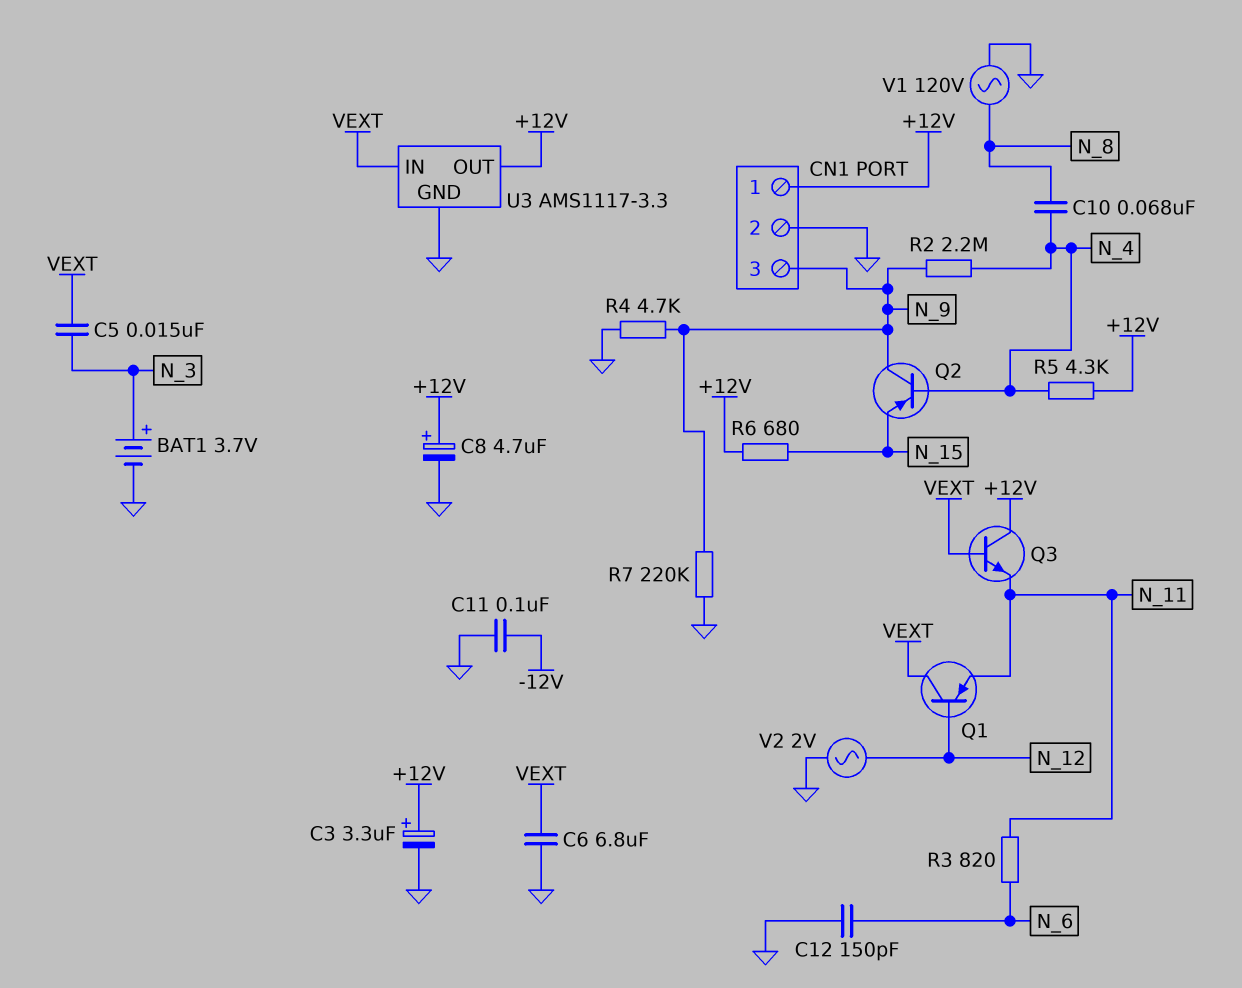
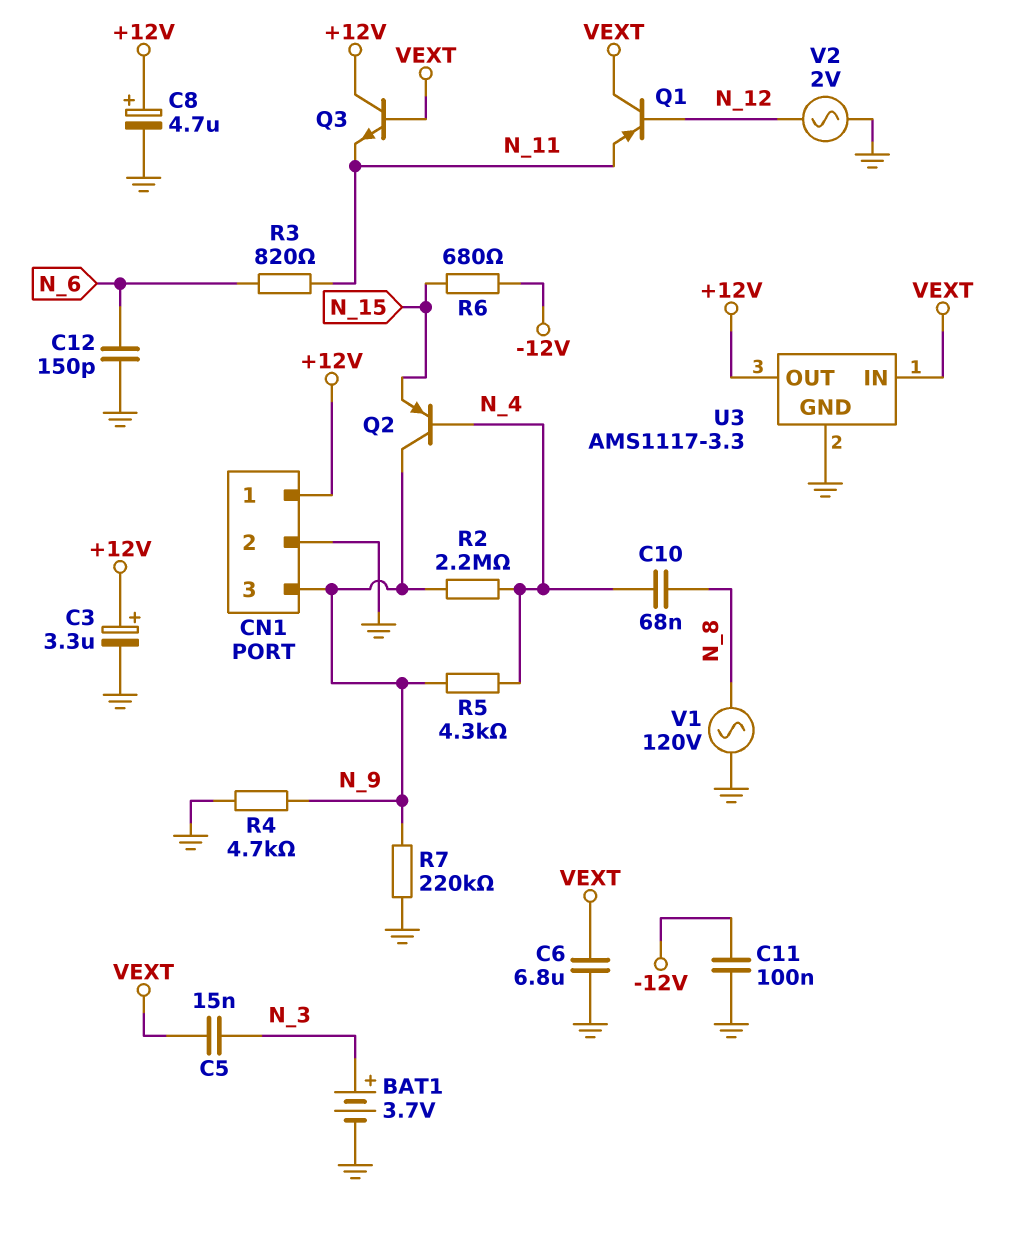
R5: 4.3k (+12V, N_4) -> 4.3k (N_4, N_9)
R6: 680 (+12V, N_15) -> 680 (-12V, N_15)

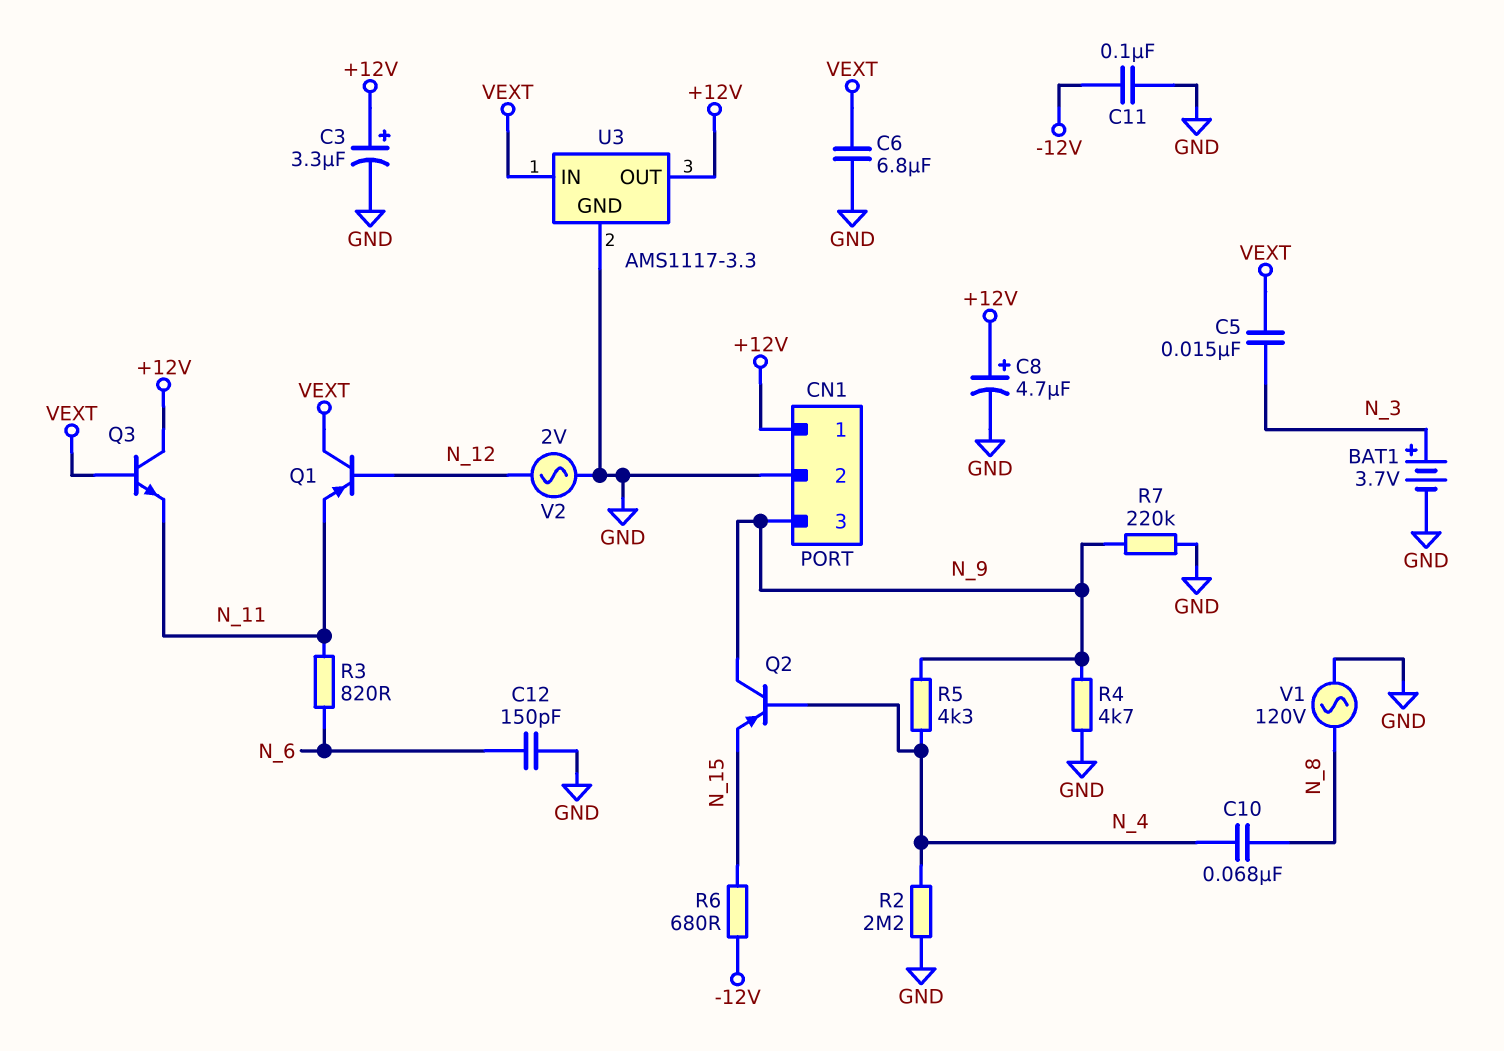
R2: 2.2M (N_4, N_9) -> 2.2M (GND, N_4)

